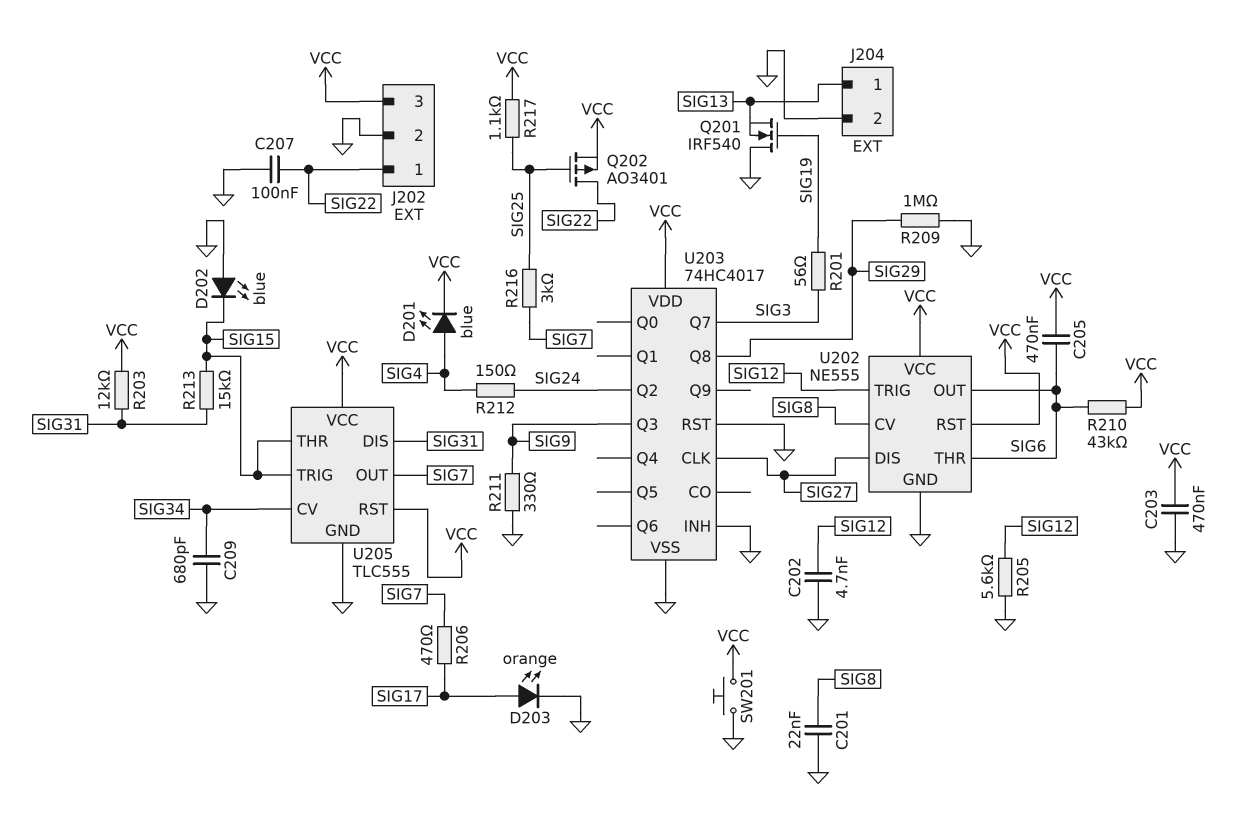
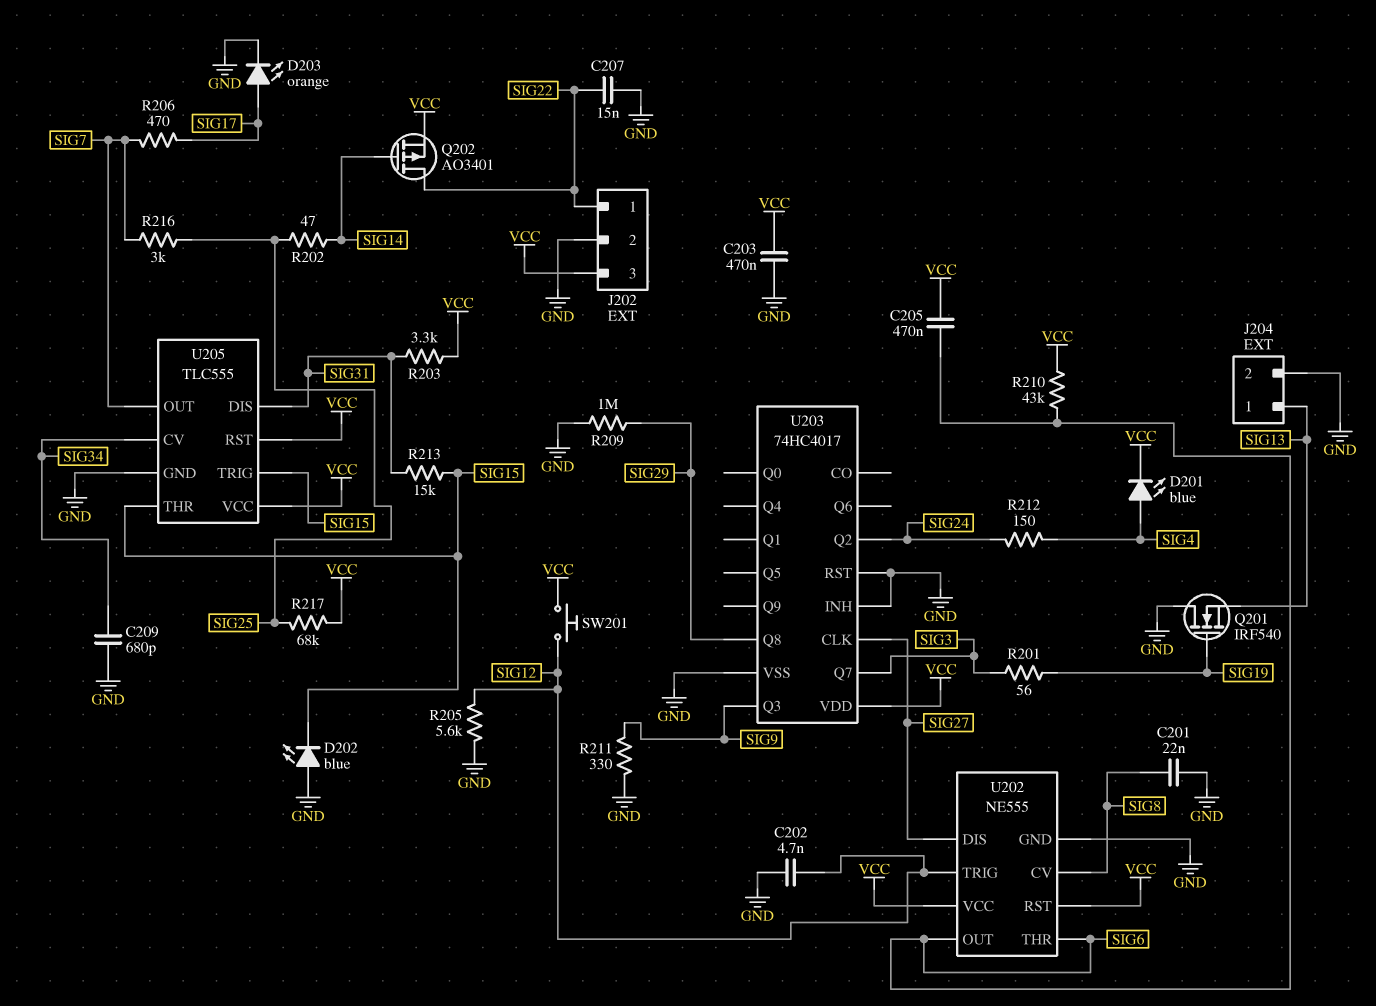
C207: 100nF (GND, SIG22) -> 15nF (GND, SIG22)
Q202: PMOS AO3401 (G SIG25, D SIG22, S VCC) -> PMOS AO3401 (G SIG14, D SIG22, S VCC)
R202: none -> 47 (SIG14, SIG25)
R203: 12k (SIG31, VCC) -> 3.3k (SIG31, VCC)
R217: 1.1k (SIG25, VCC) -> 68k (SIG25, VCC)
SW201: button (GND, VCC) -> button (SIG12, VCC)

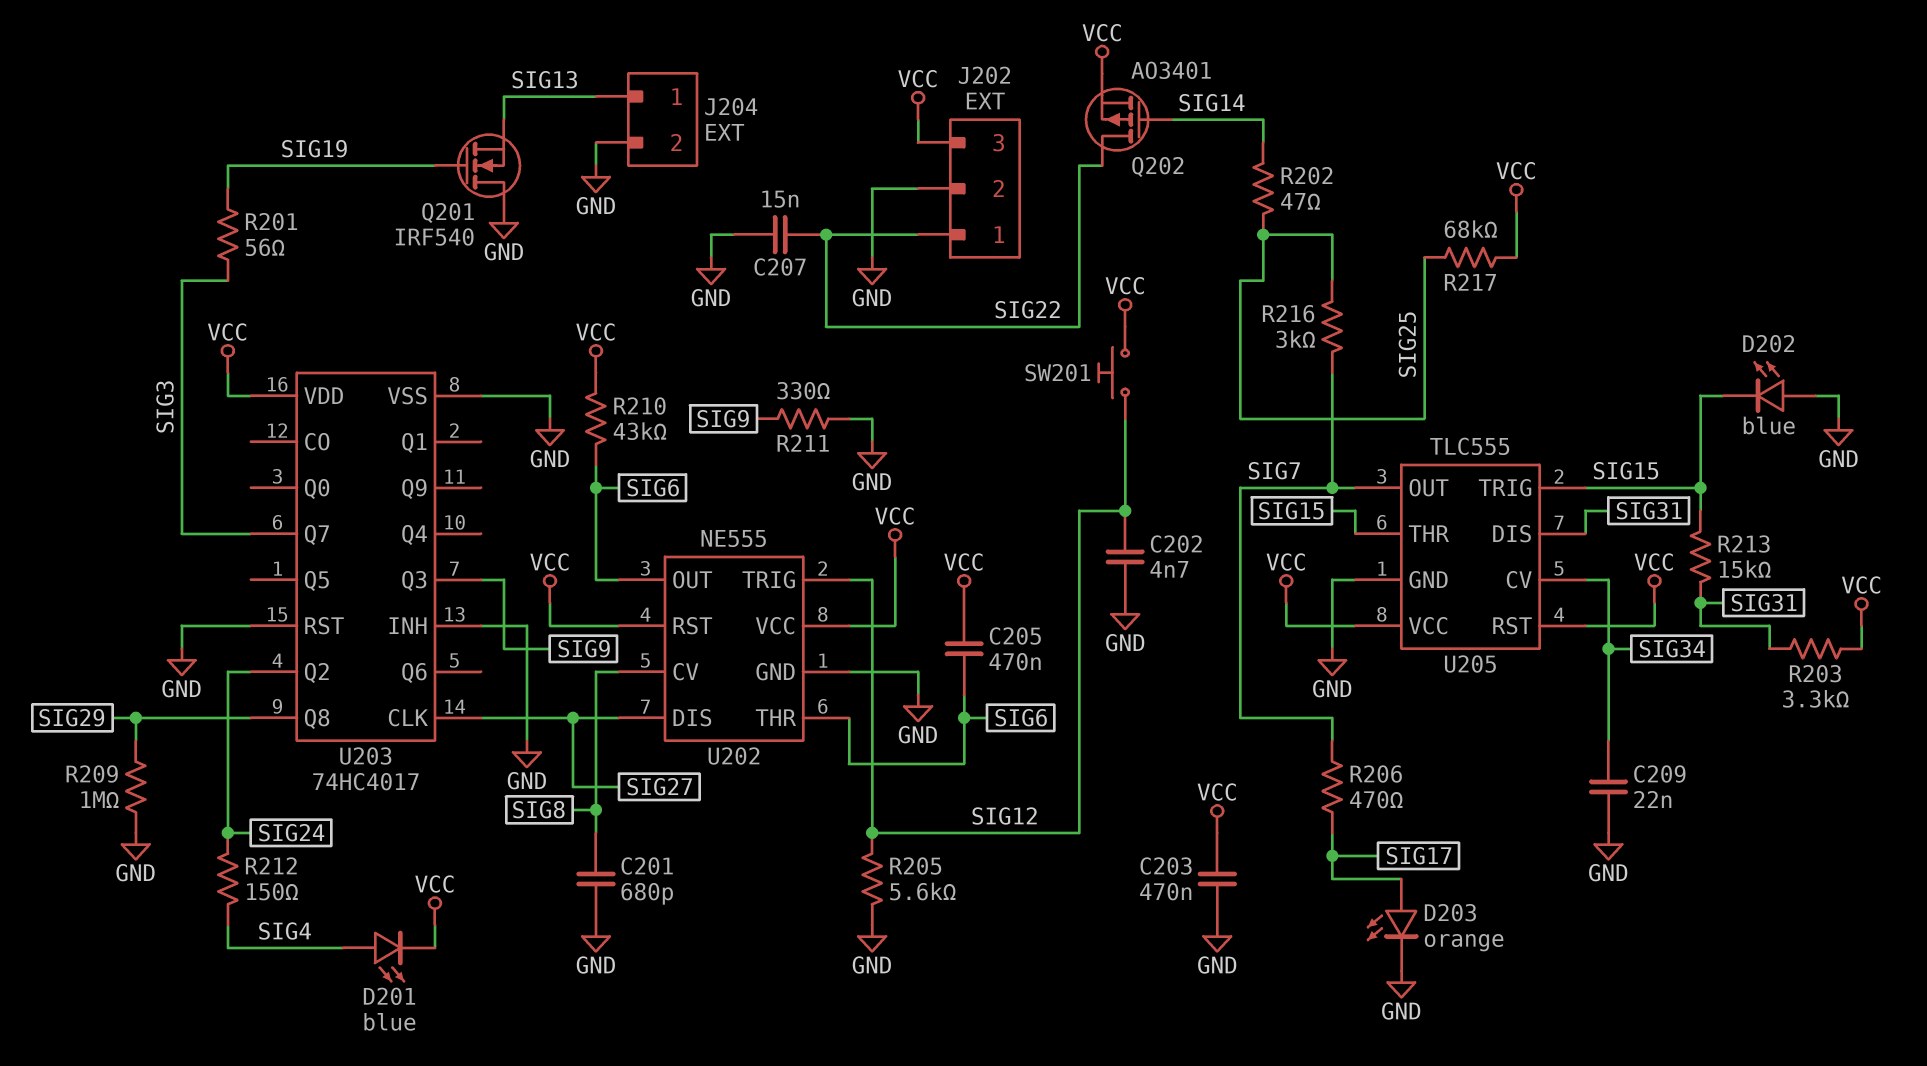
C201: 22nF (GND, SIG8) -> 680pF (GND, SIG8)
C209: 680pF (GND, SIG34) -> 22nF (GND, SIG34)

